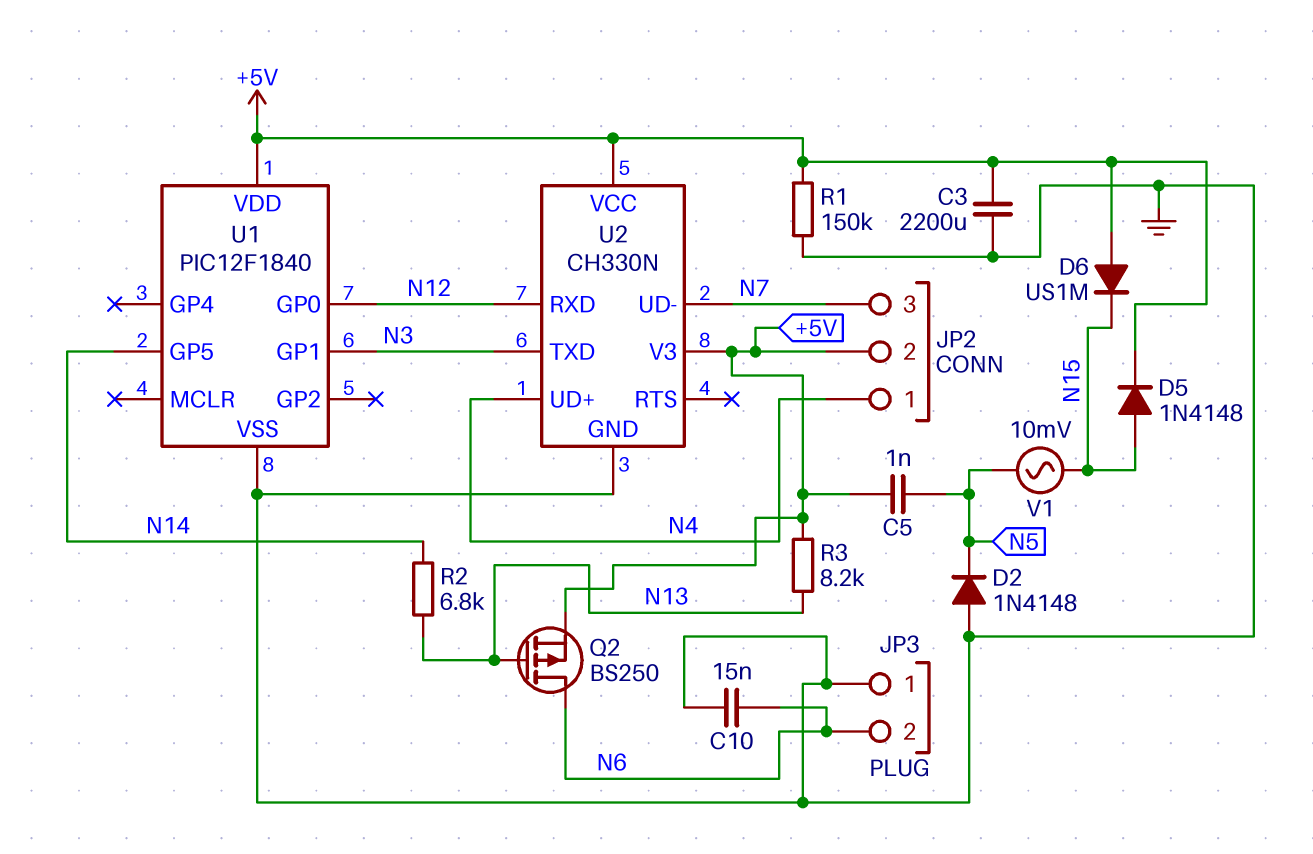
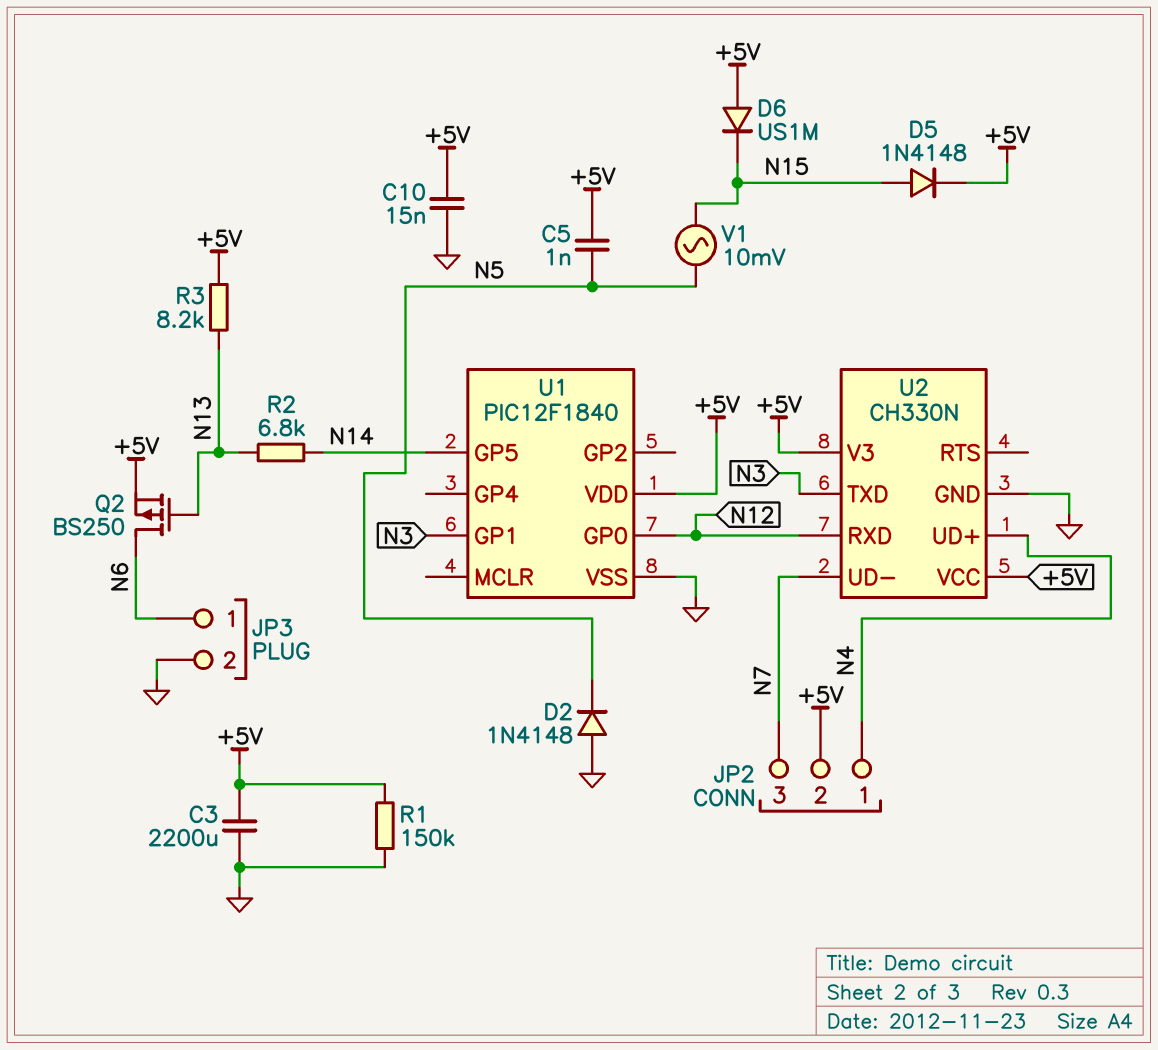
C10: 15nF (GND, N6) -> 15nF (+5V, GND)
JP3 pin 1: GND -> N6
JP3 pin 2: N6 -> GND

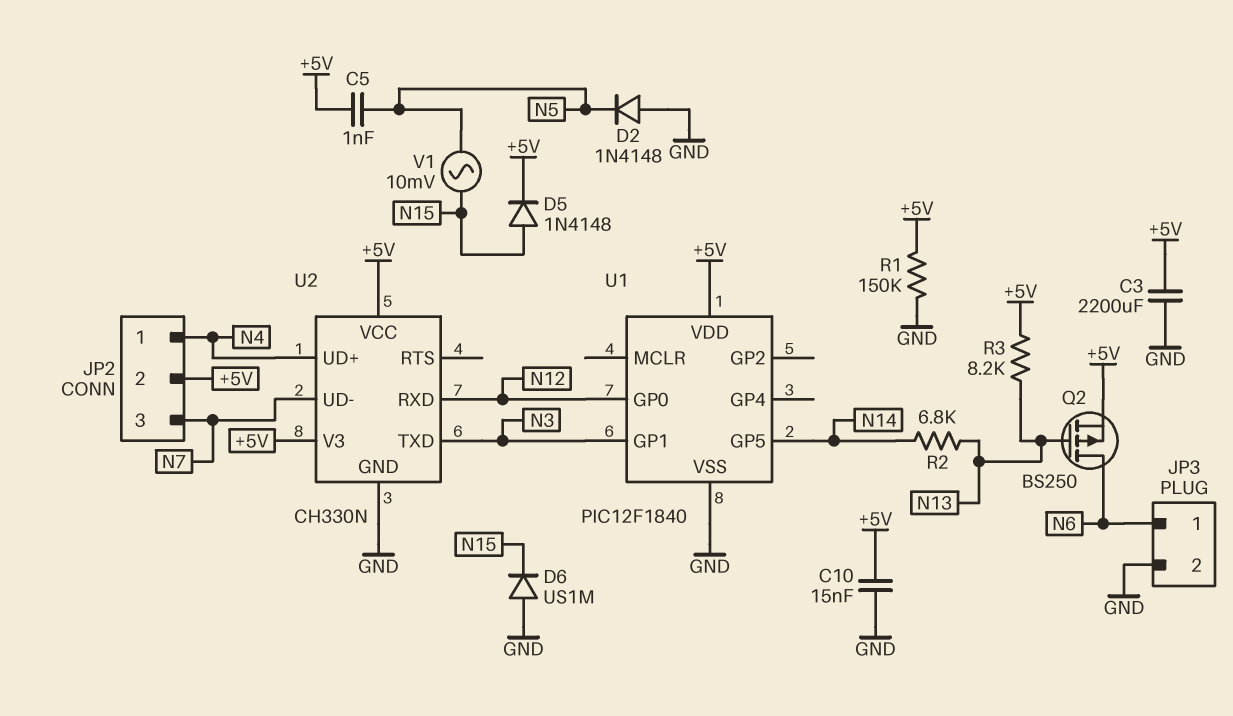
D6: diode US1M (A +5V, K N15) -> diode US1M (A GND, K N15)

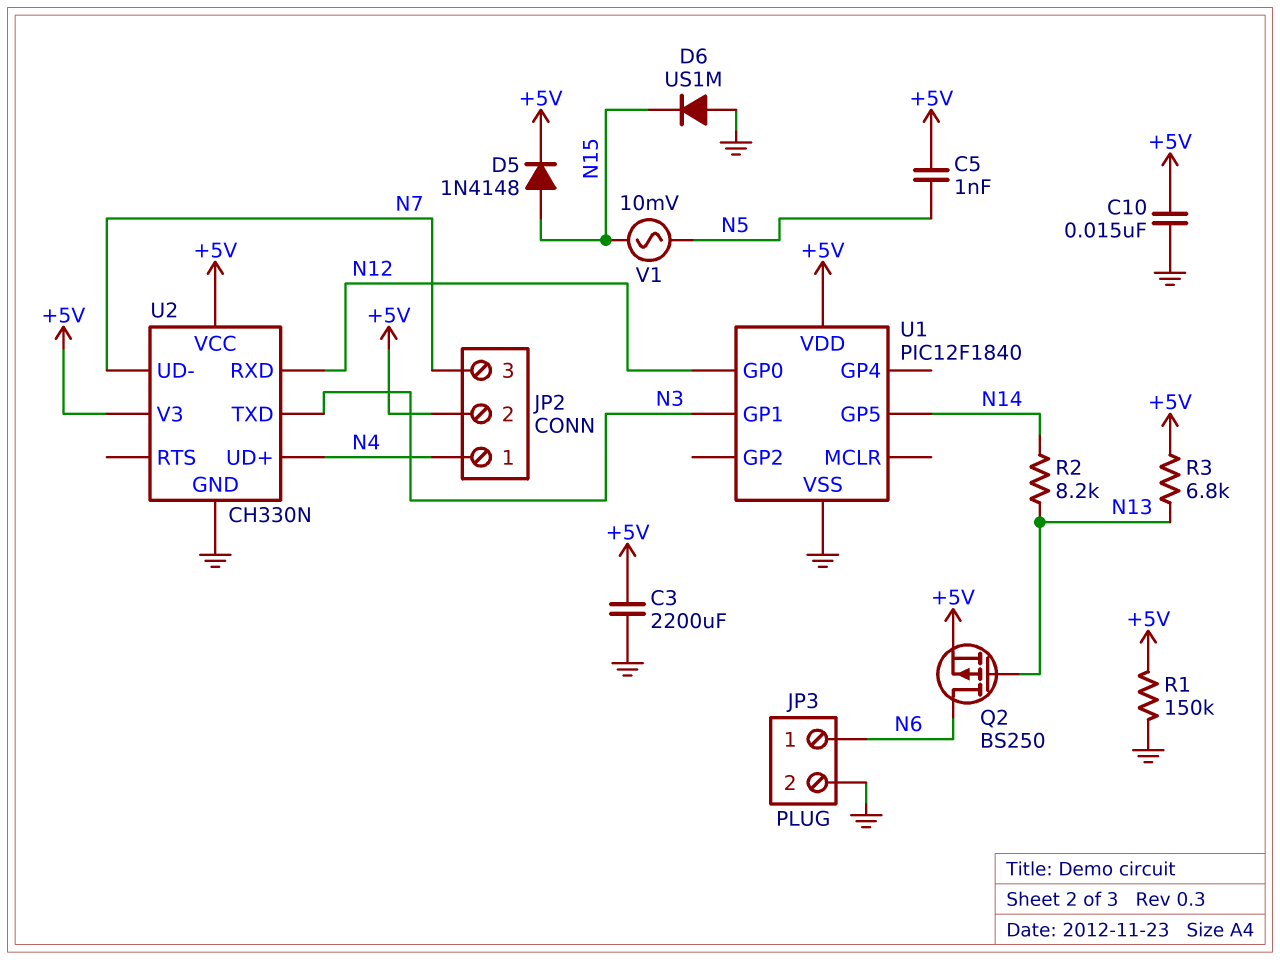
D2: diode 1N4148 (A GND, K N5) -> none
R2: 6.8k (N13, N14) -> 8.2k (N13, N14)
R3: 8.2k (+5V, N13) -> 6.8k (+5V, N13)

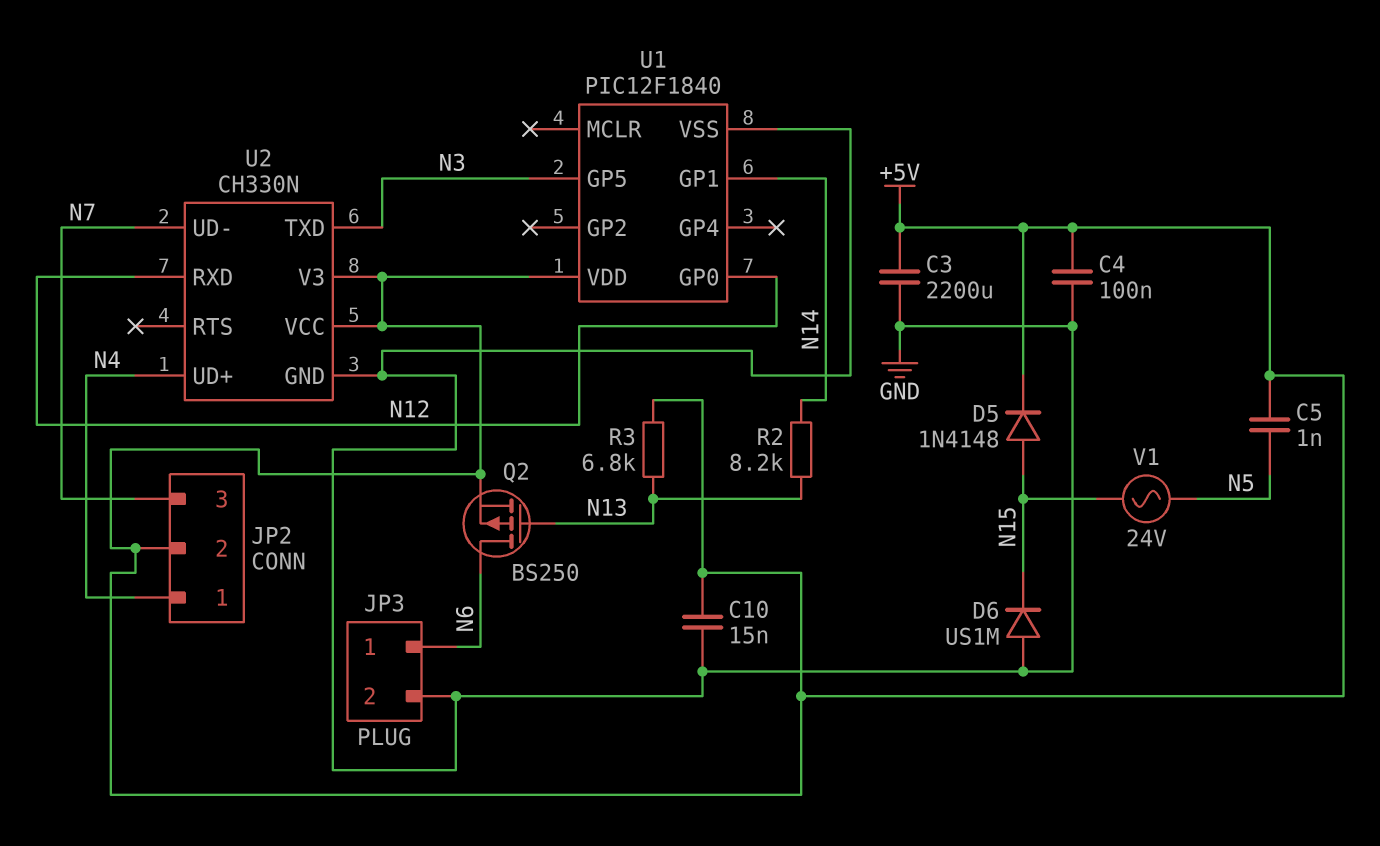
C4: none -> 100nF (+5V, GND)
R1: 150k (+5V, GND) -> none
U1 pin GP1: N3 -> N14
U1 pin GP5: N14 -> N3
V1: AC 10mV (N5, N15) -> AC 24V (N5, N15)

